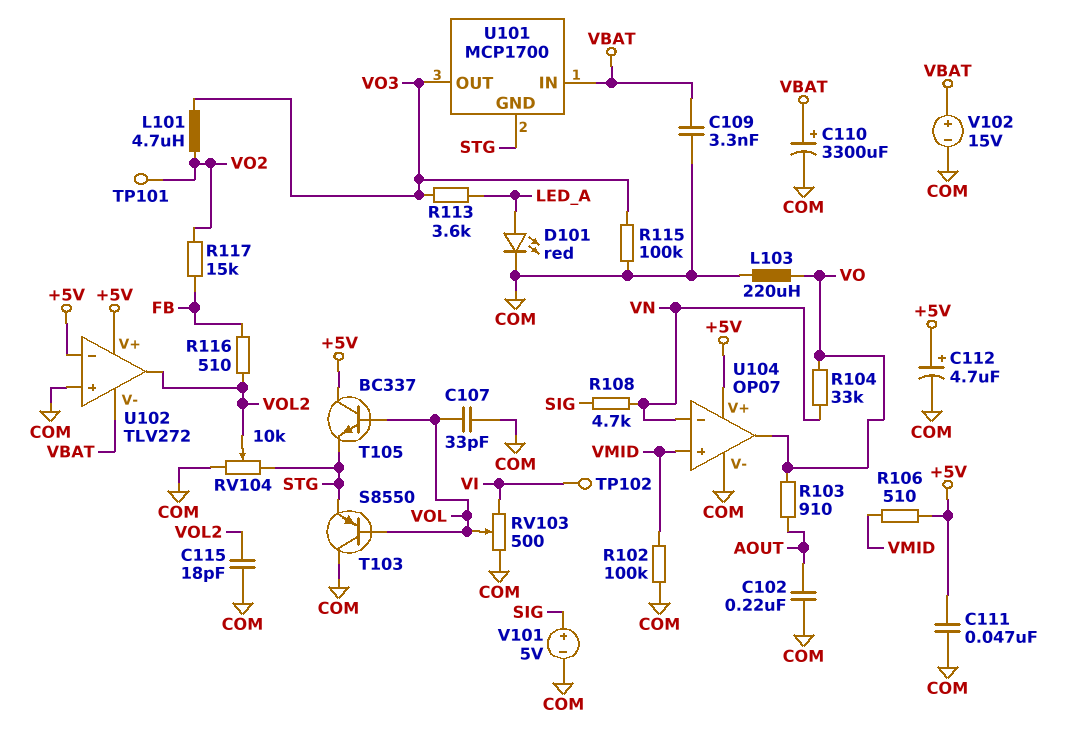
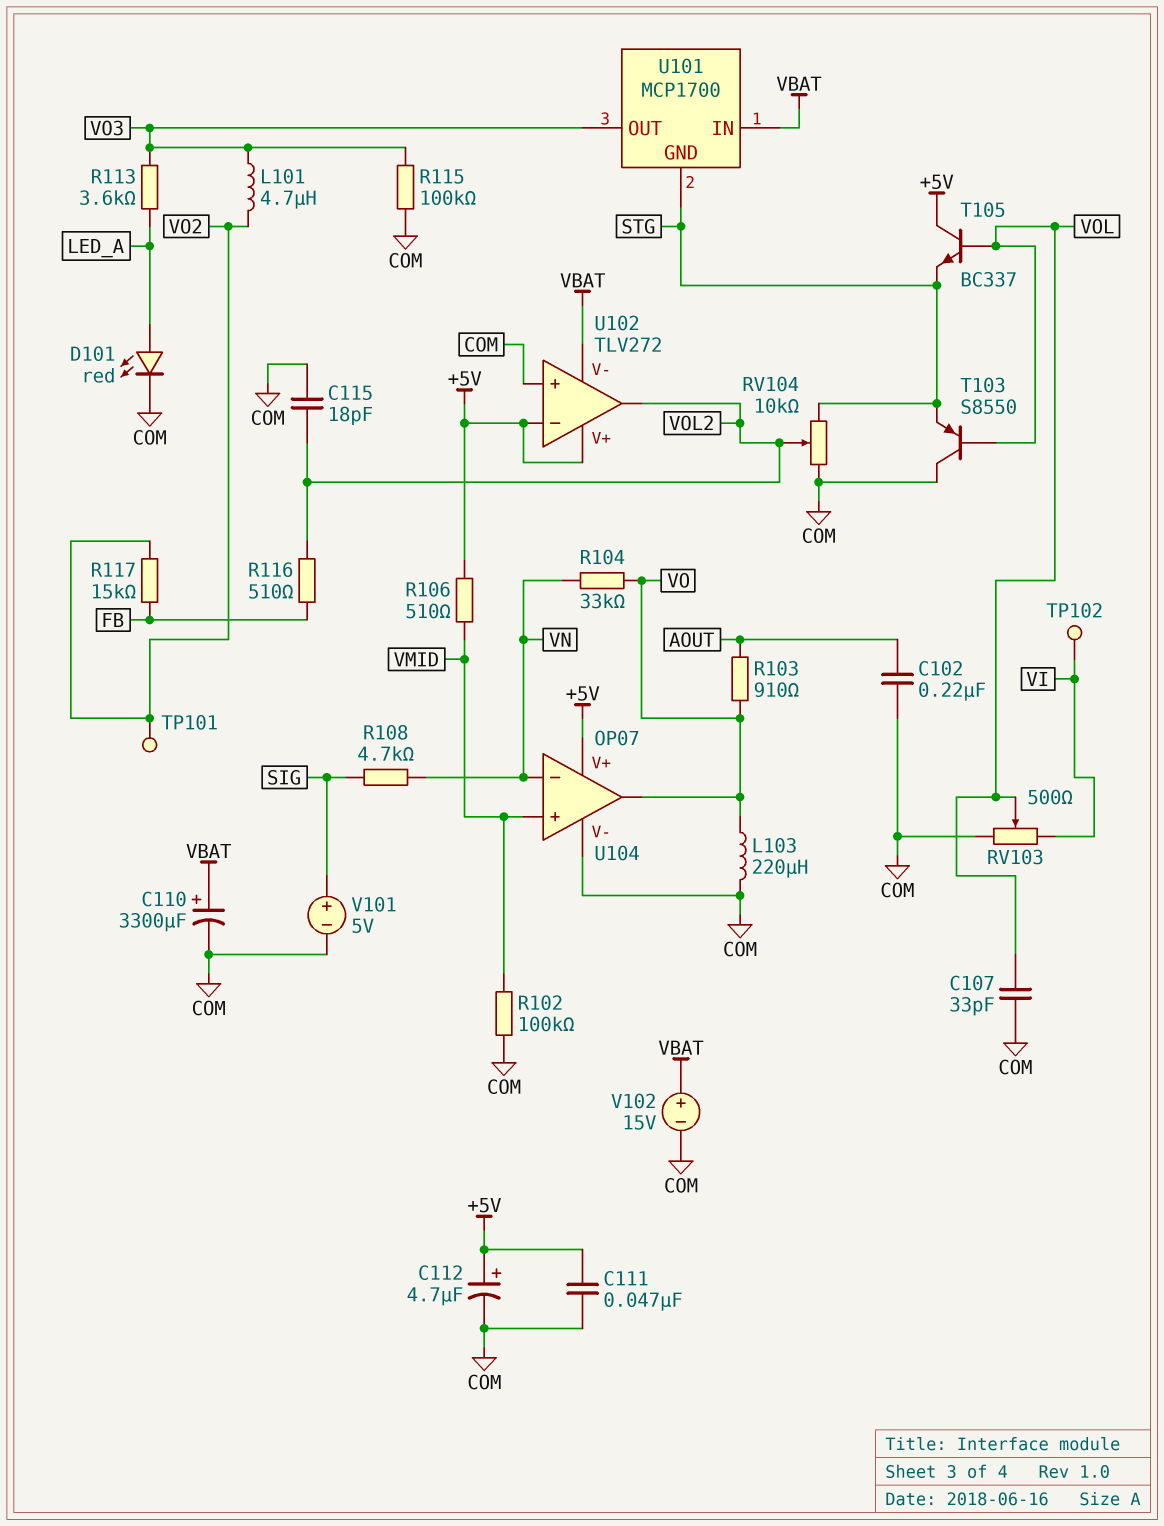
C109: 3.3nF (COM, VBAT) -> none

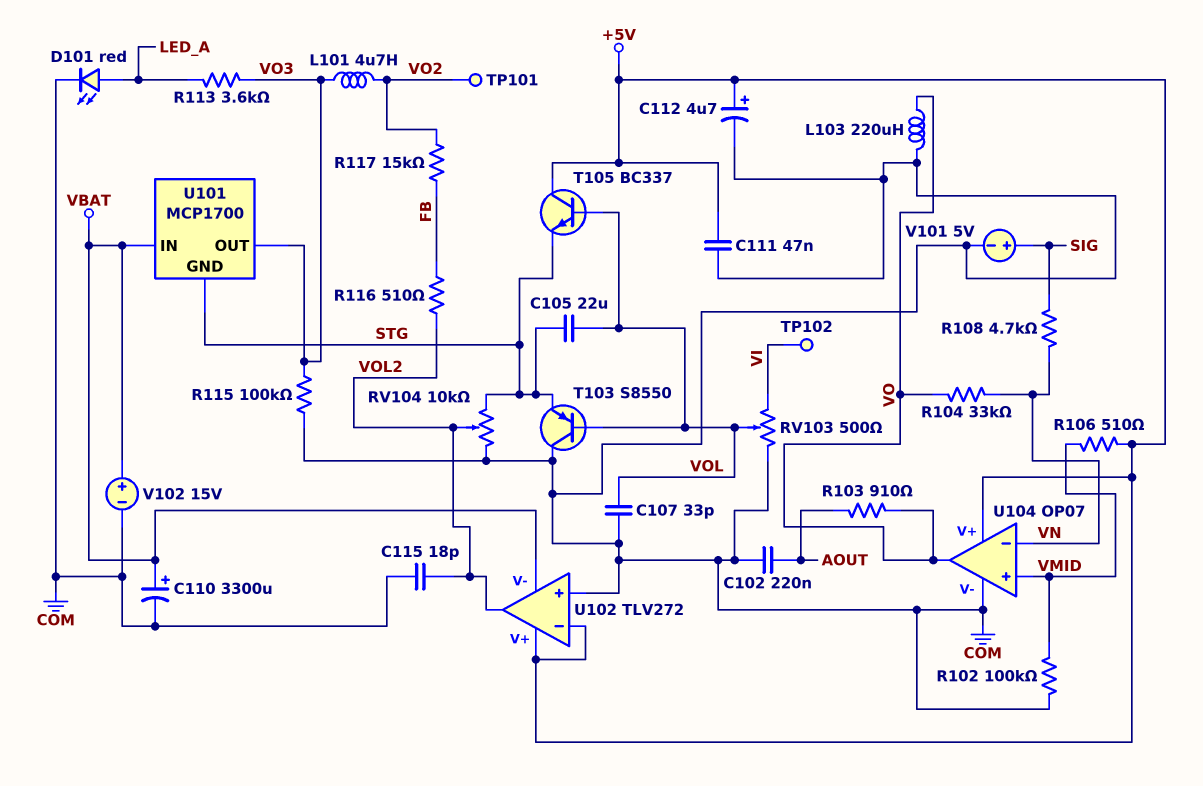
C105: none -> 22uF (STG, VOL)

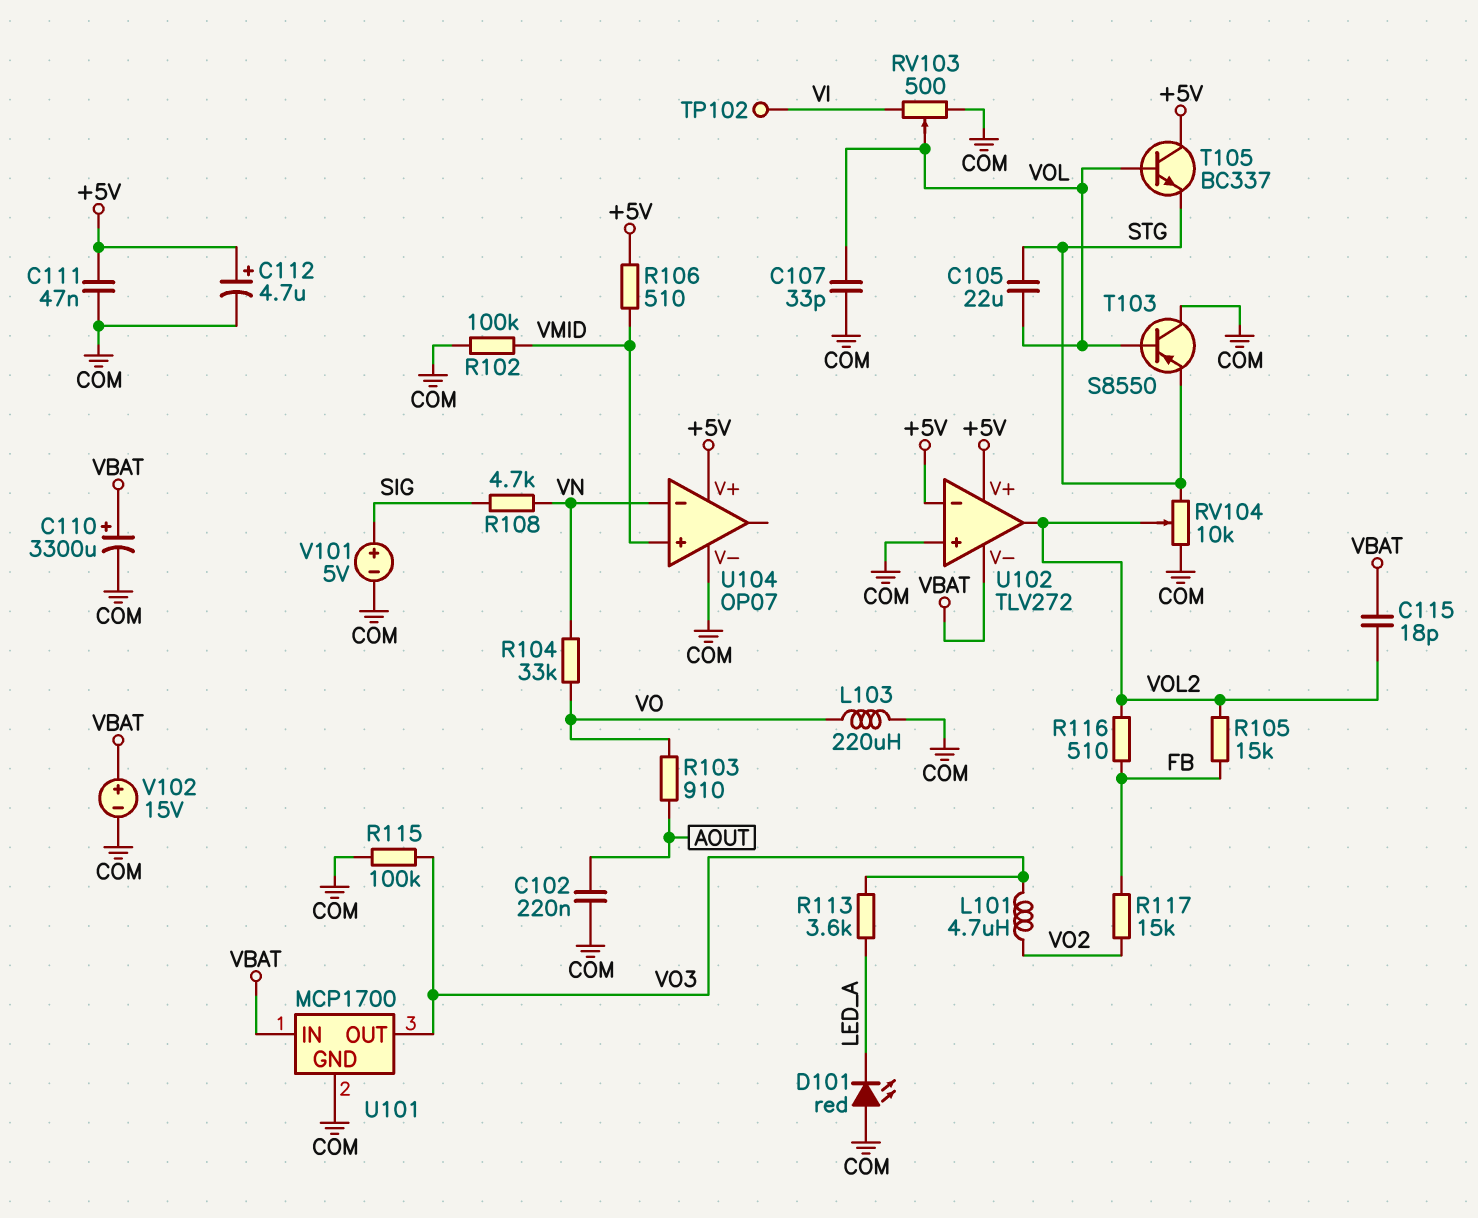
C115: 18pF (COM, VOL2) -> 18pF (VBAT, VOL2)
D101: LED red (A LED_A, K COM) -> LED red (A COM, K LED_A)
R105: none -> 15k (FB, VOL2)
TP101: test point (VO2) -> none
U101 pin GND: STG -> COM
U104 pin out: VO -> none

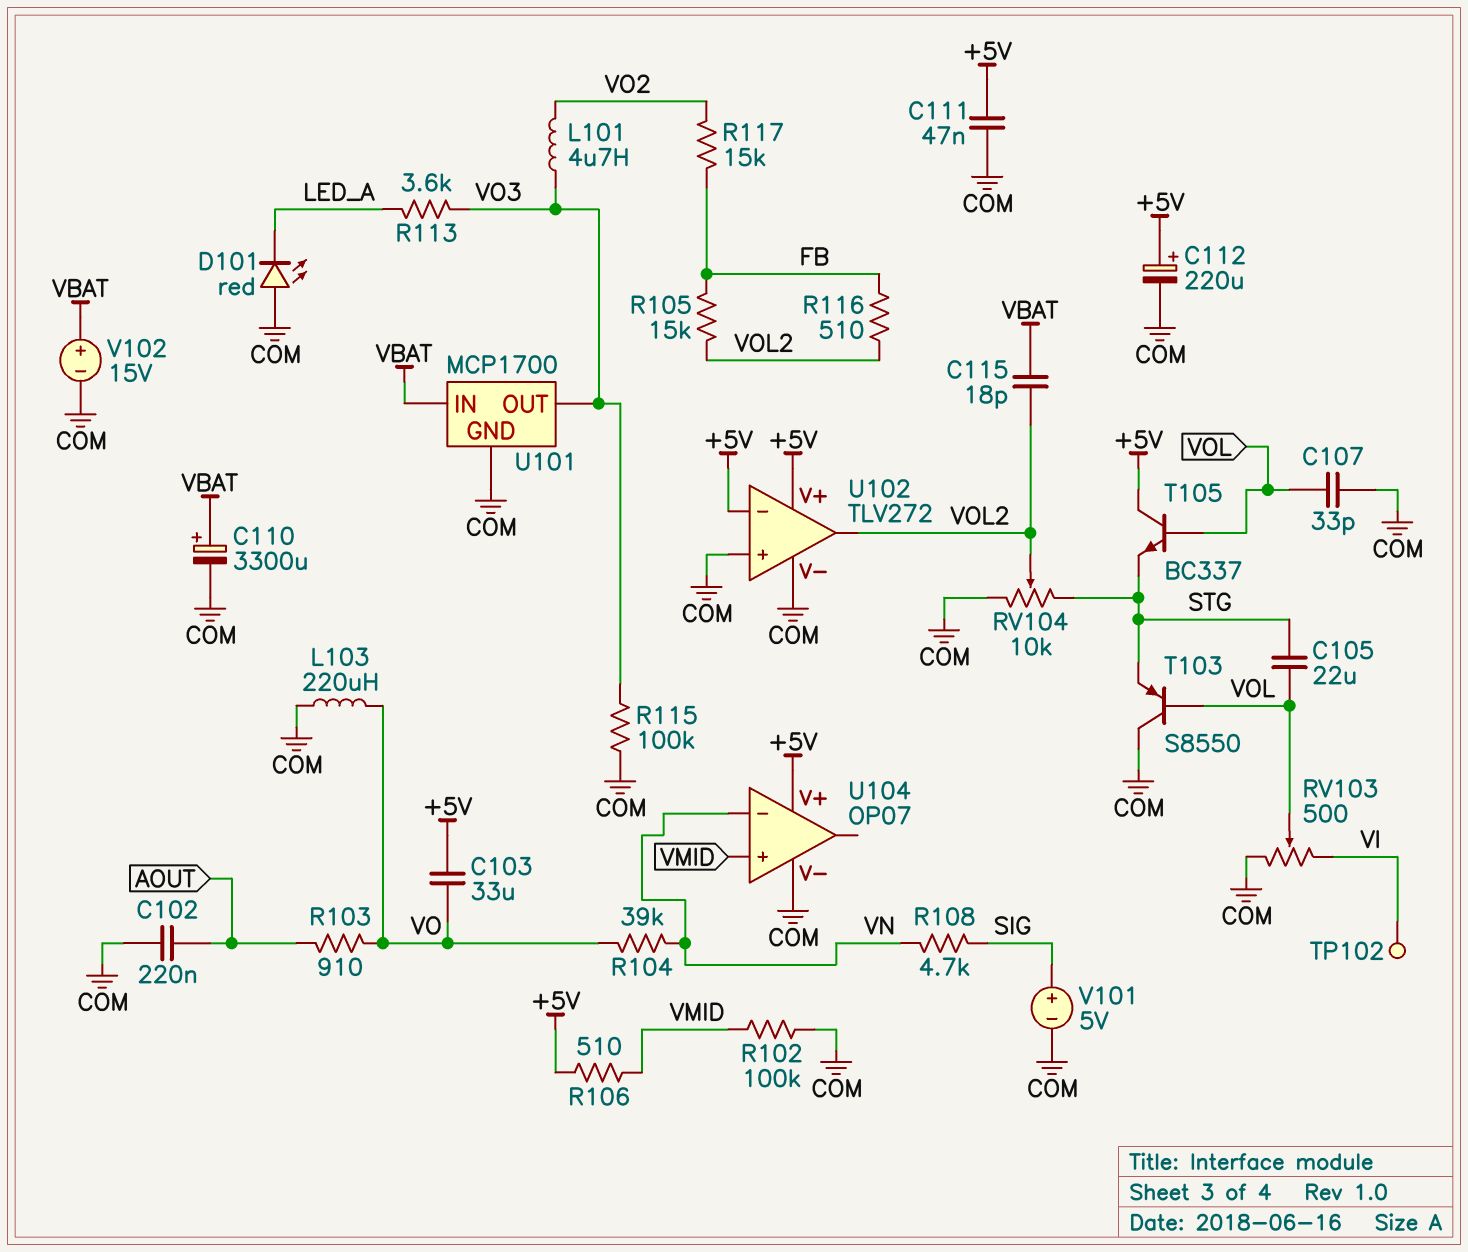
C103: none -> 33uF (+5V, VO)
C112: 4.7uF (plus +5V, minus COM) -> 220uF (plus +5V, minus COM)
R104: 33k (VN, VO) -> 39k (VN, VO)
U102 pin V-: VBAT -> COM

